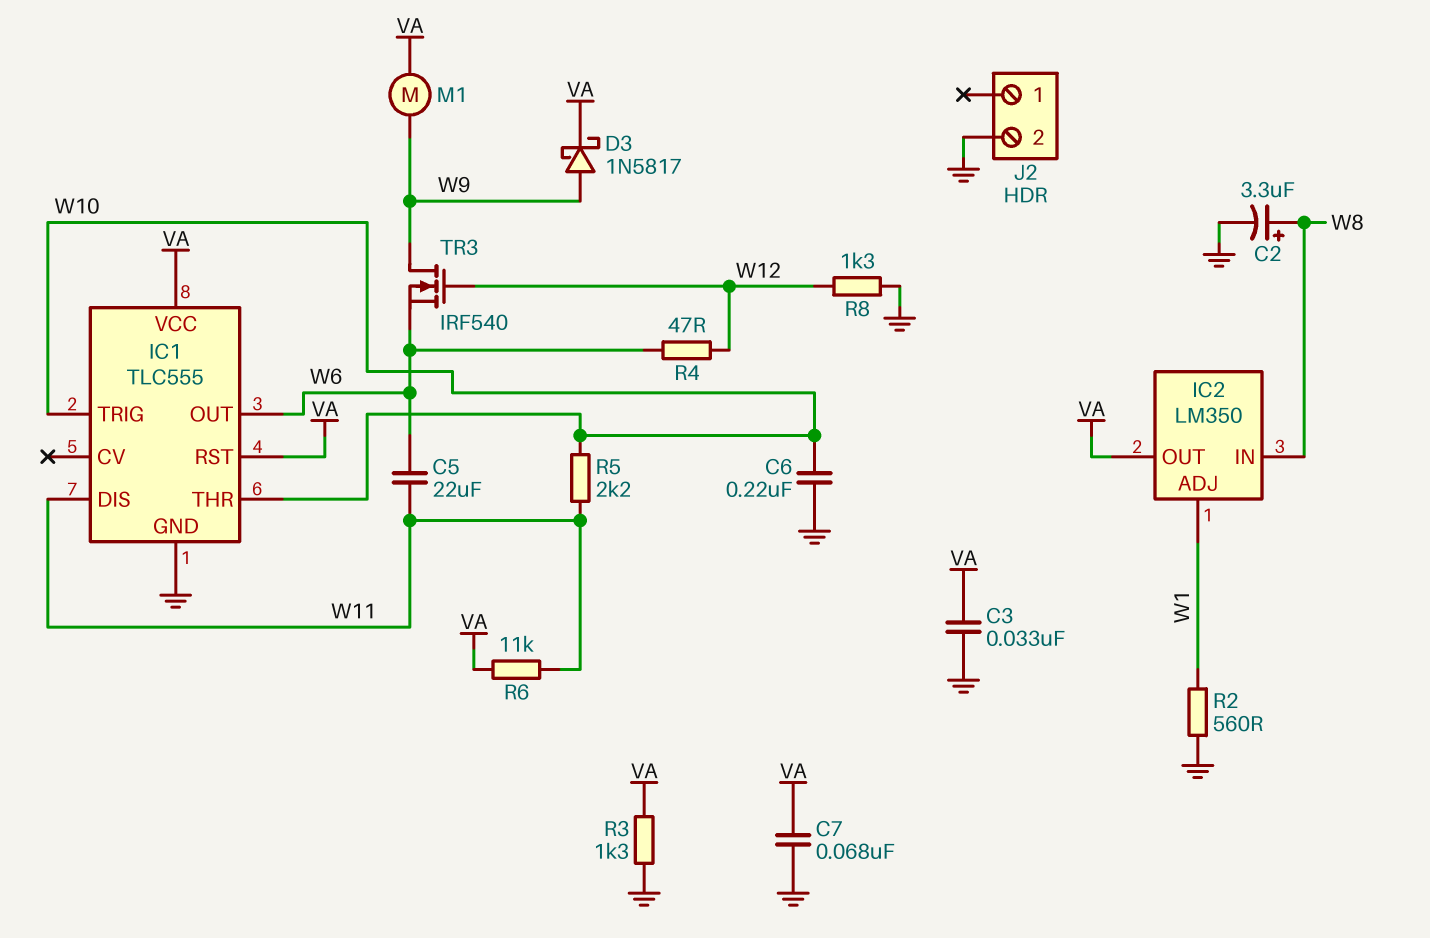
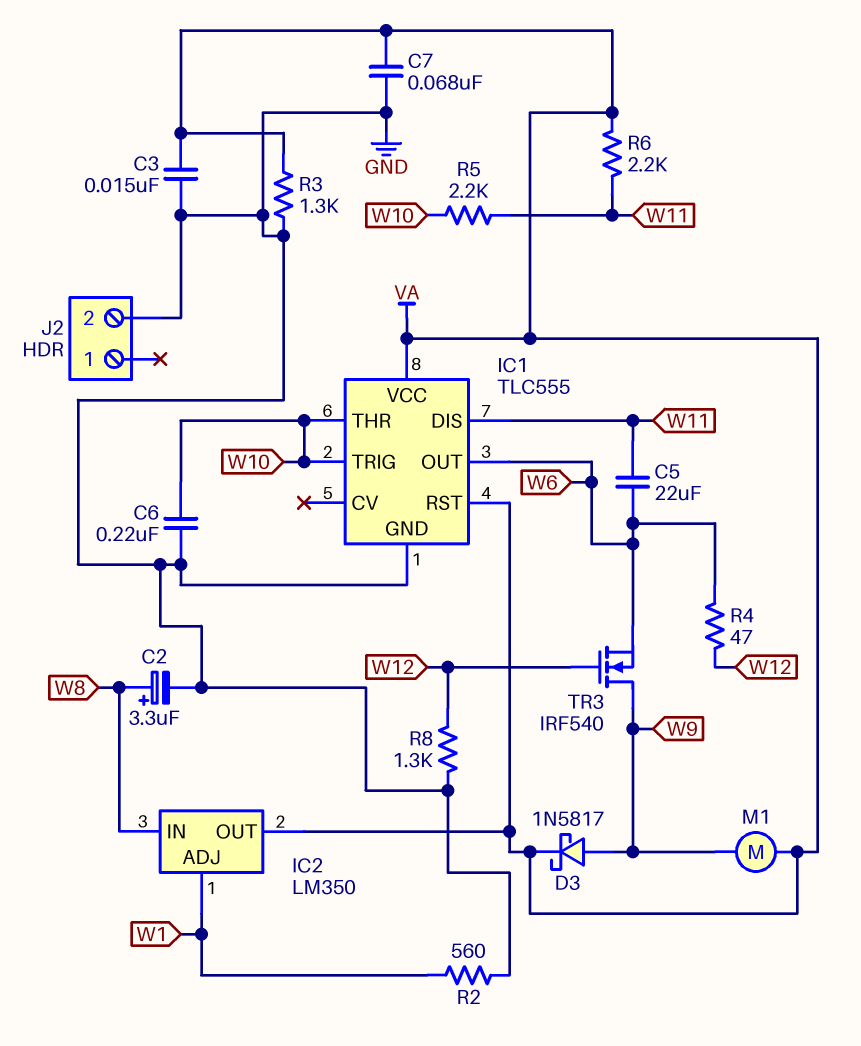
C3: 33nF (GND, VA) -> 15nF (GND, VA)
R6: 11k (VA, W11) -> 2.2k (VA, W11)

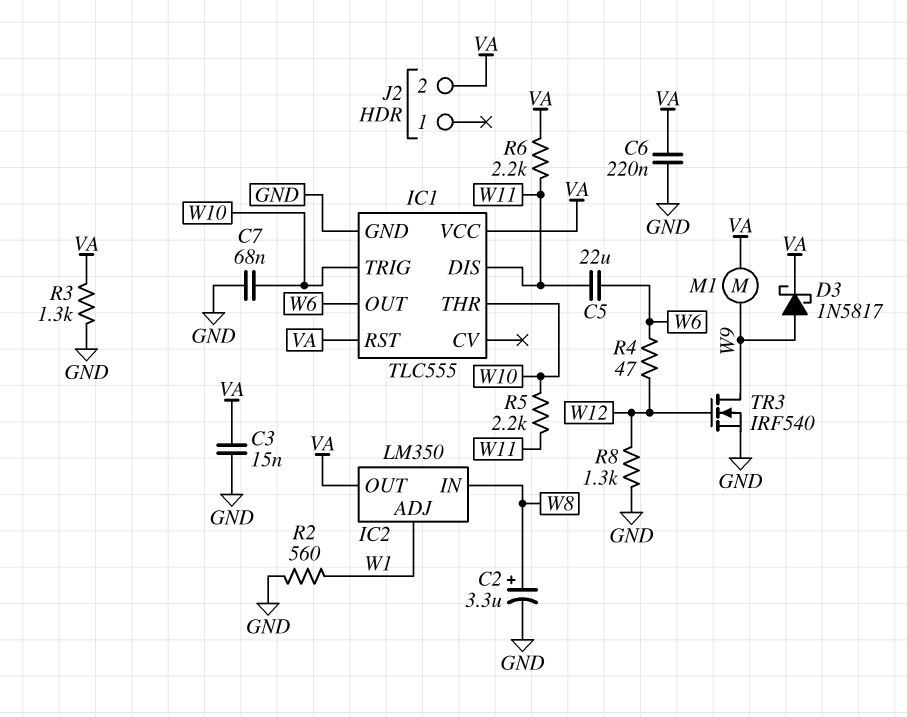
C6: 220nF (GND, W10) -> 220nF (GND, VA)
C7: 68nF (GND, VA) -> 68nF (GND, W10)
J2 pin 2: GND -> VA
TR3: NMOS IRF540 (G W12, D W9, S W6) -> NMOS IRF540 (G W12, D W9, S GND)

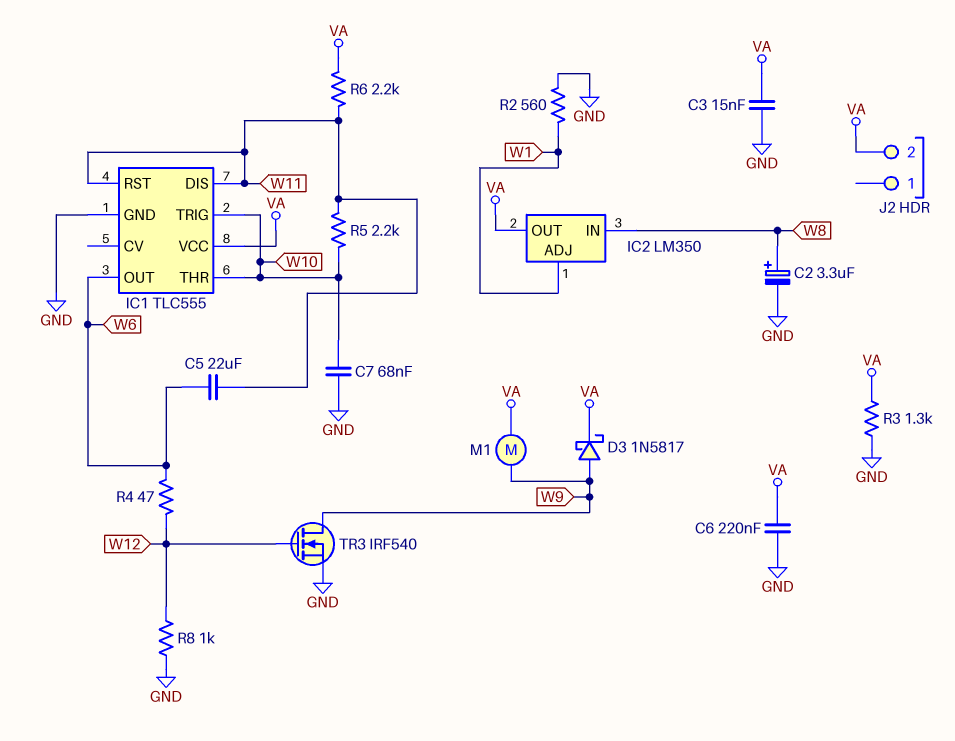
IC1 pin RST: VA -> W11
R8: 1.3k (GND, W12) -> 1k (GND, W12)

